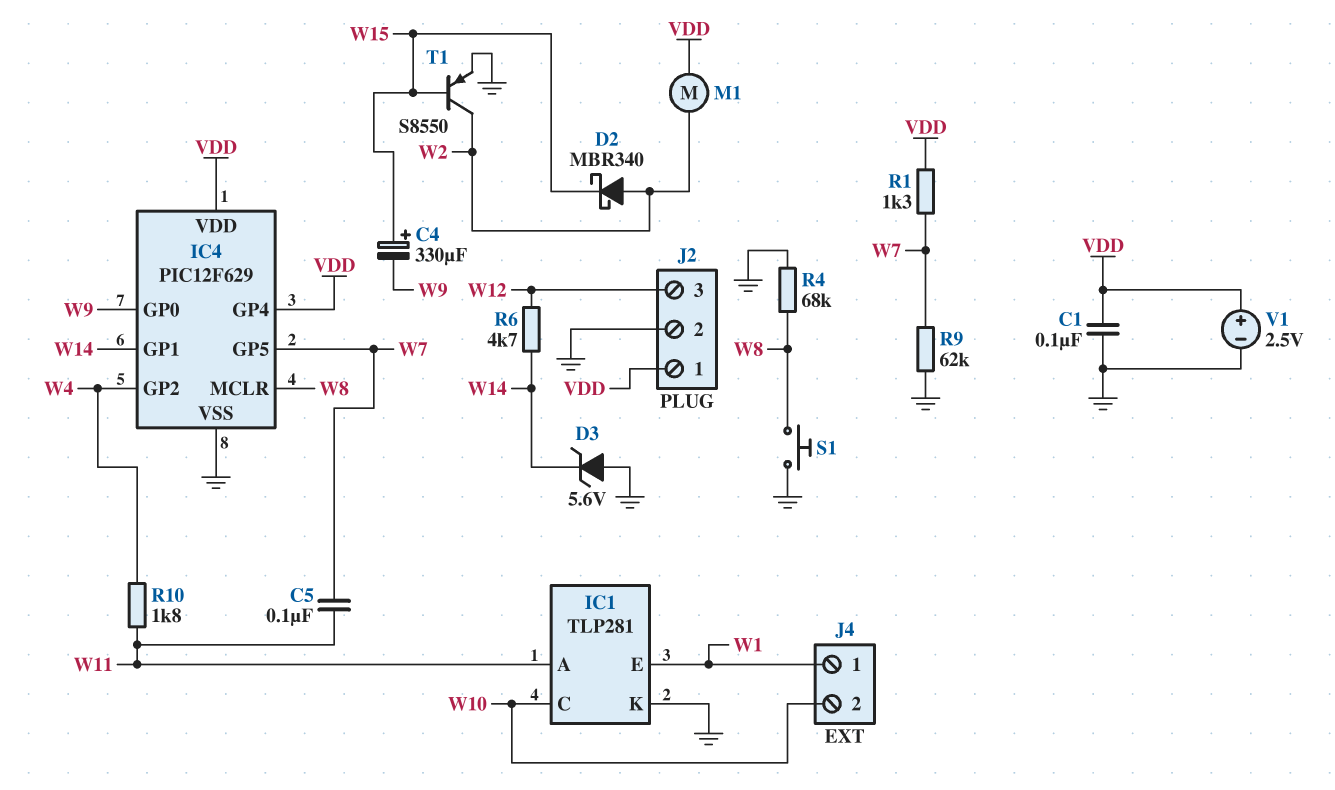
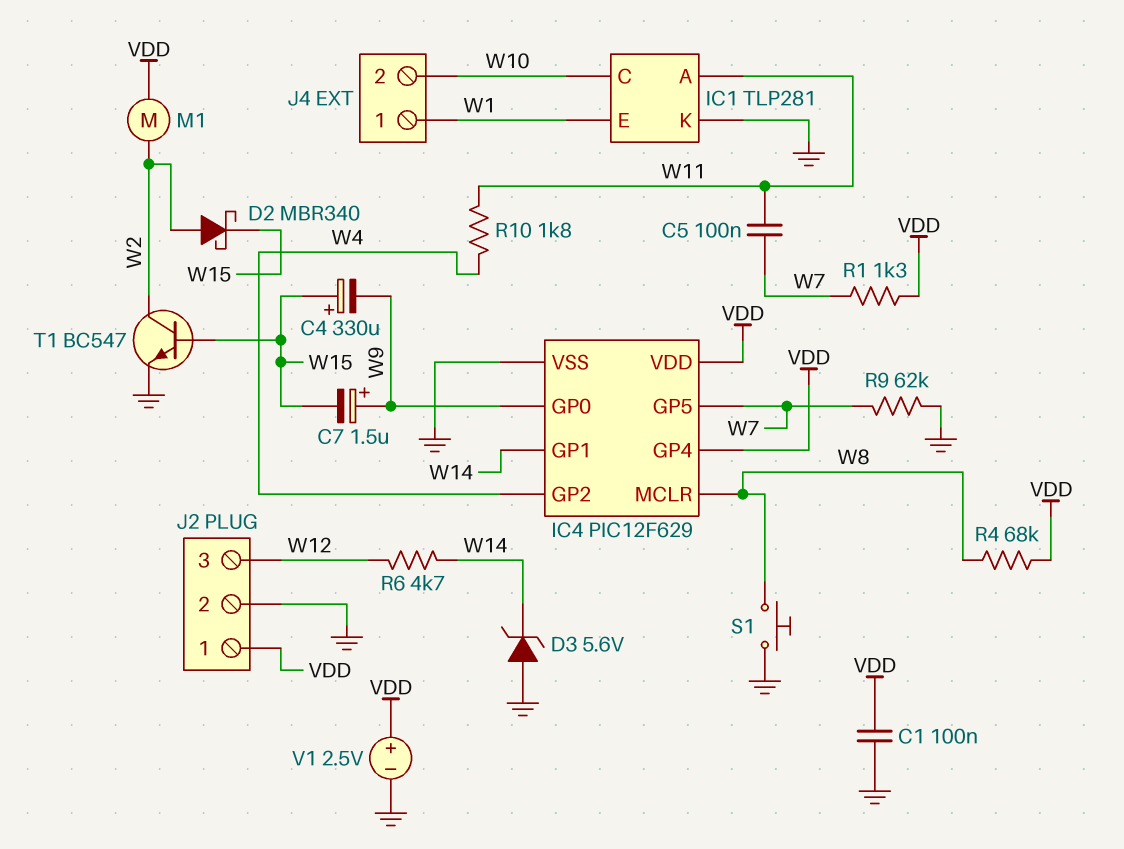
C7: none -> 1.5uF (plus W9, minus W15)
R4: 68k (GND, W8) -> 68k (VDD, W8)
T1: PNP S8550 (B W15, C W2, E GND) -> NPN BC547 (B W15, C W2, E GND)

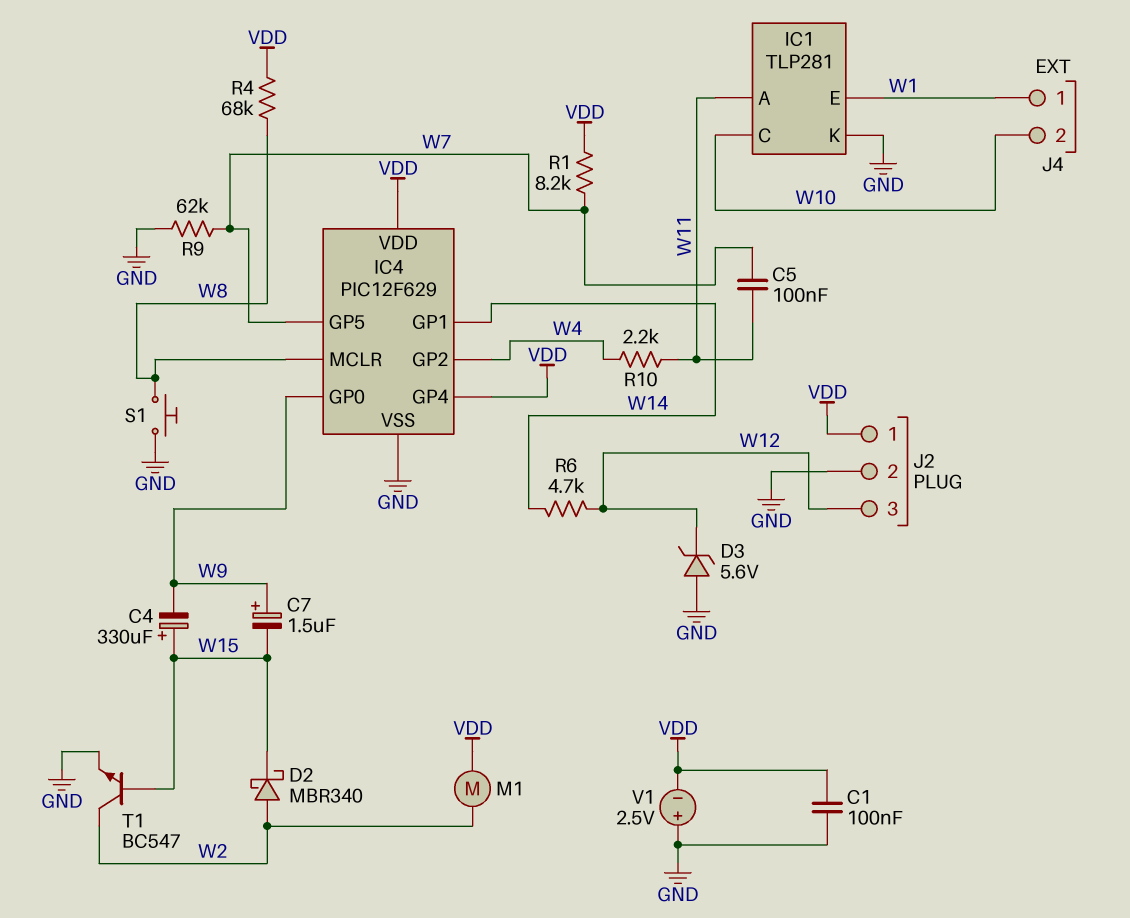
D3: zener 5.6V (A GND, K W14) -> zener 5.6V (A GND, K W12)
R1: 1.3k (VDD, W7) -> 8.2k (VDD, W7)
R10: 1.8k (W4, W11) -> 2.2k (W4, W11)
V1: 2.5V (plus VDD, minus GND) -> 2.5V (plus GND, minus VDD)

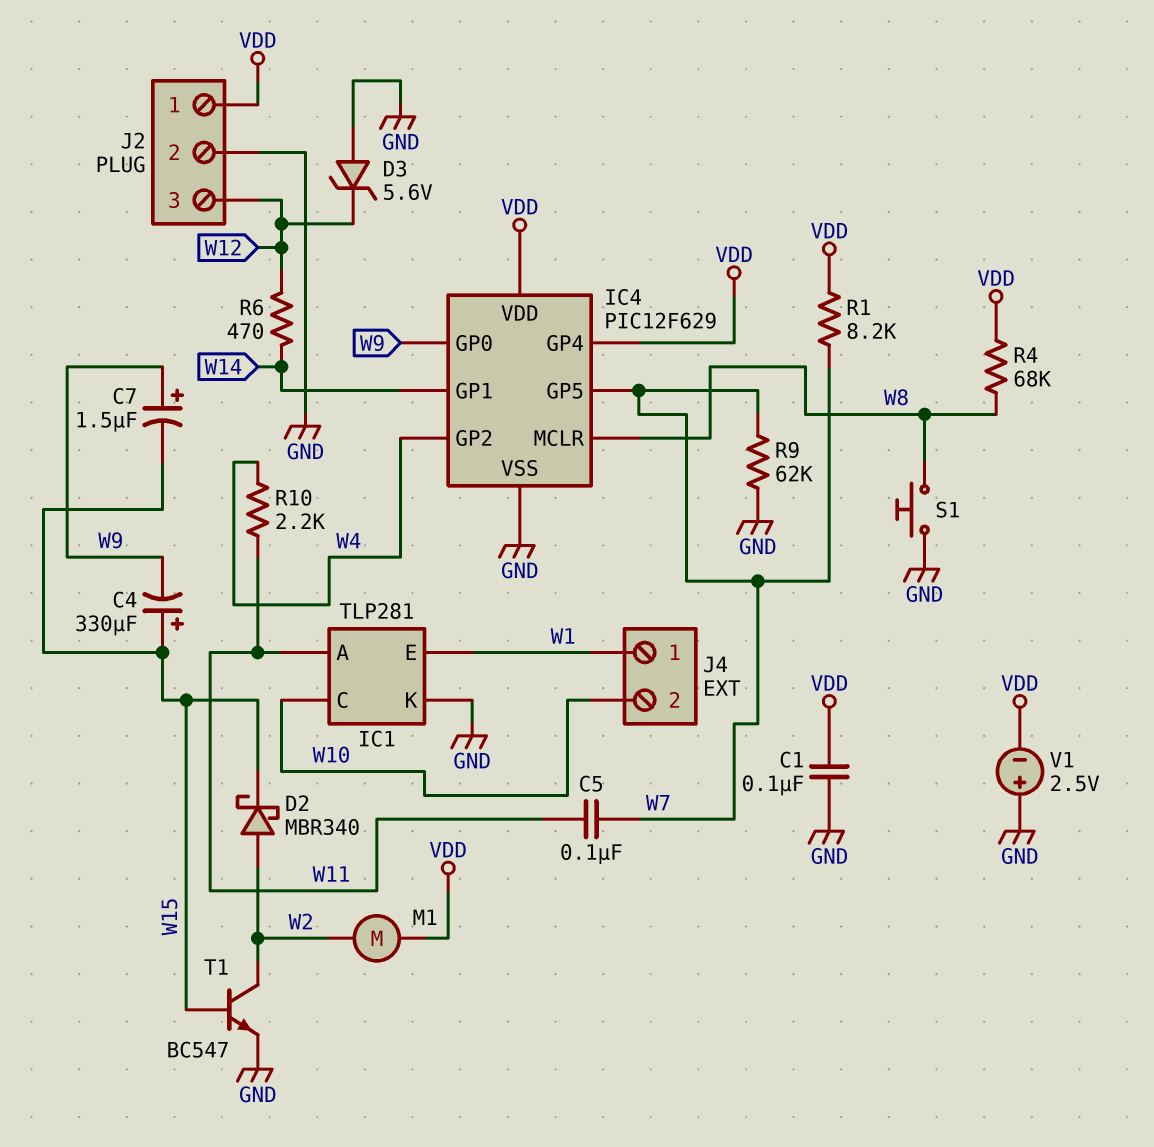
R6: 4.7k (W12, W14) -> 470 (W12, W14)

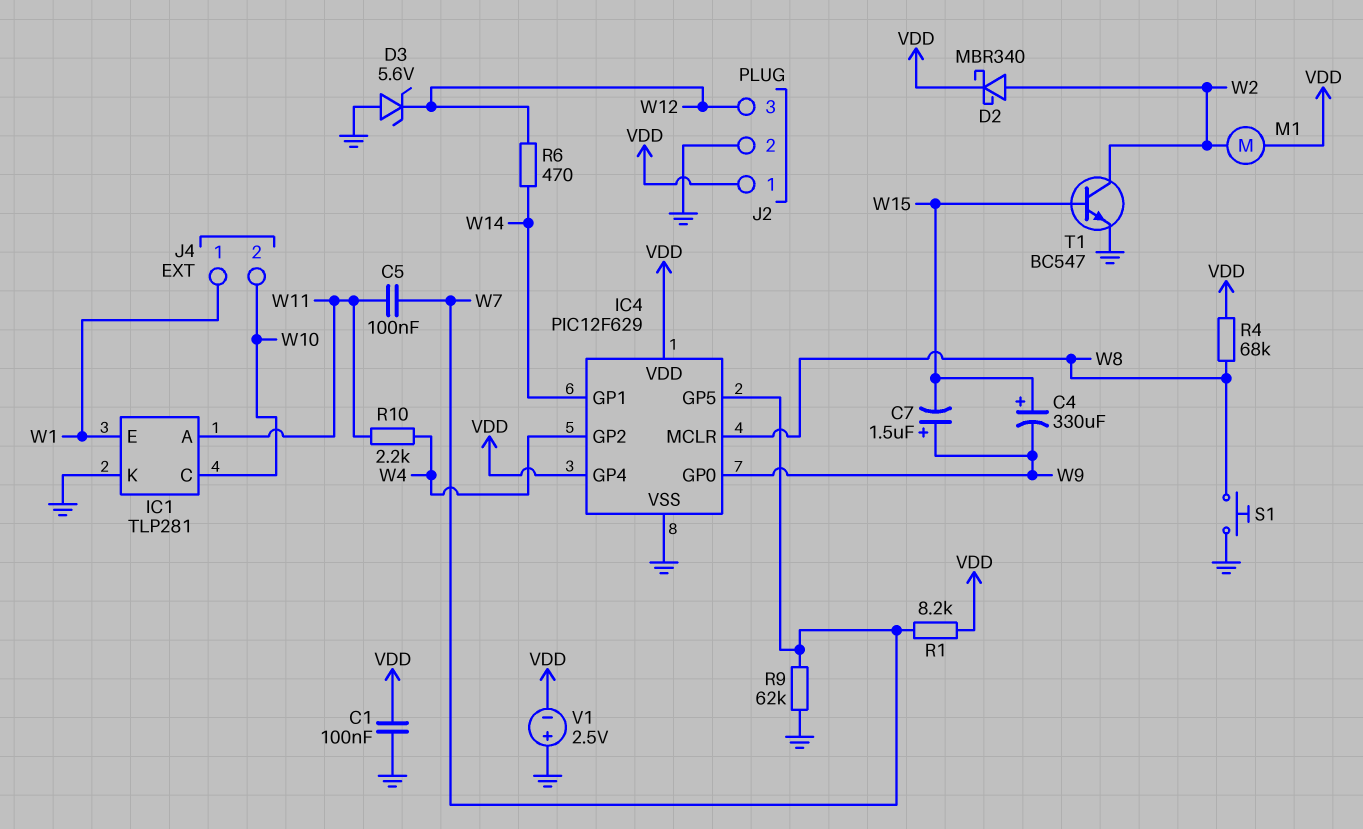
D2: schottky MBR340 (A W2, K W15) -> schottky MBR340 (A W2, K VDD)

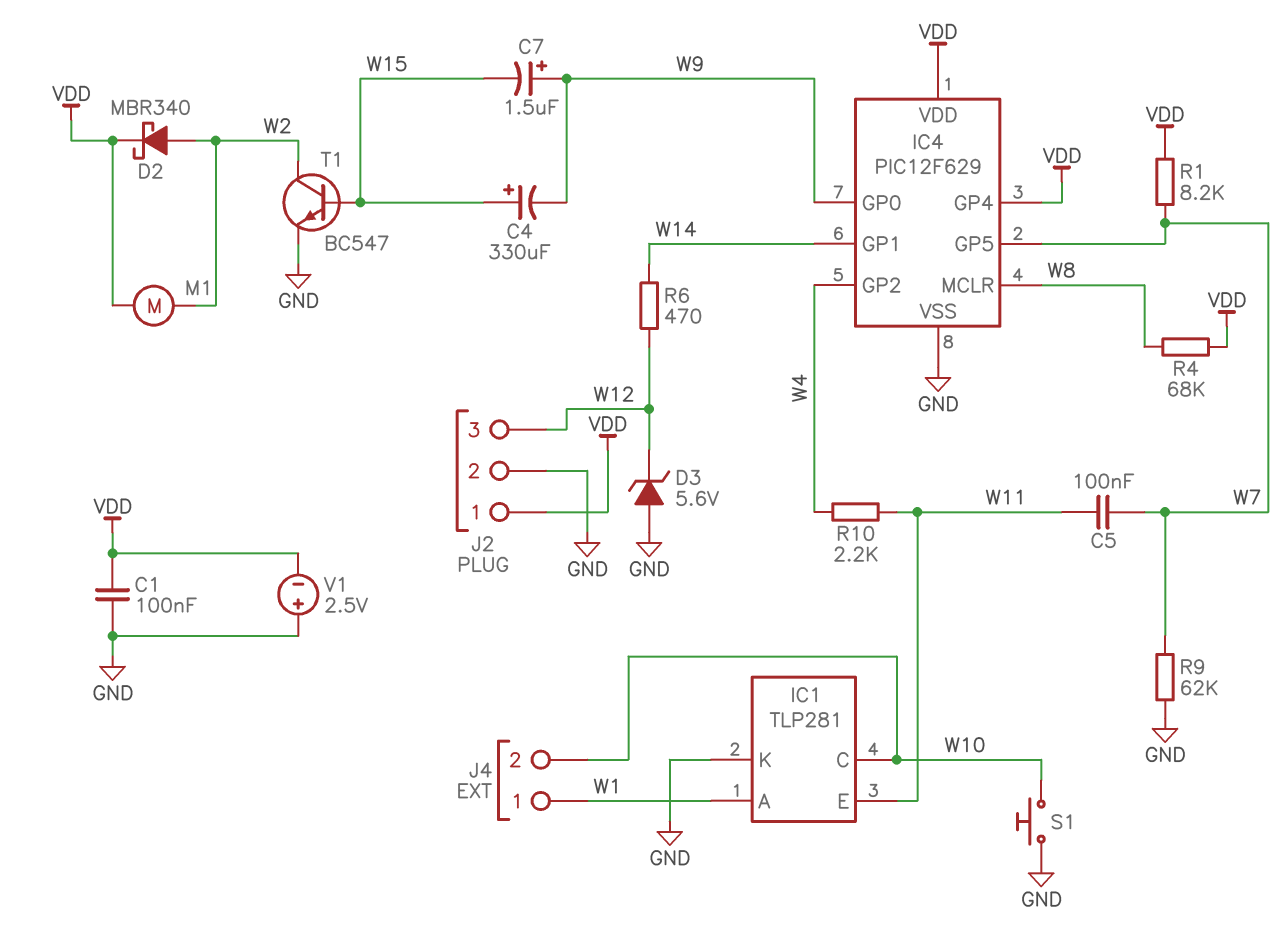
IC1 pin A: W11 -> W1
IC1 pin E: W1 -> W11
S1: button (GND, W8) -> button (GND, W10)

